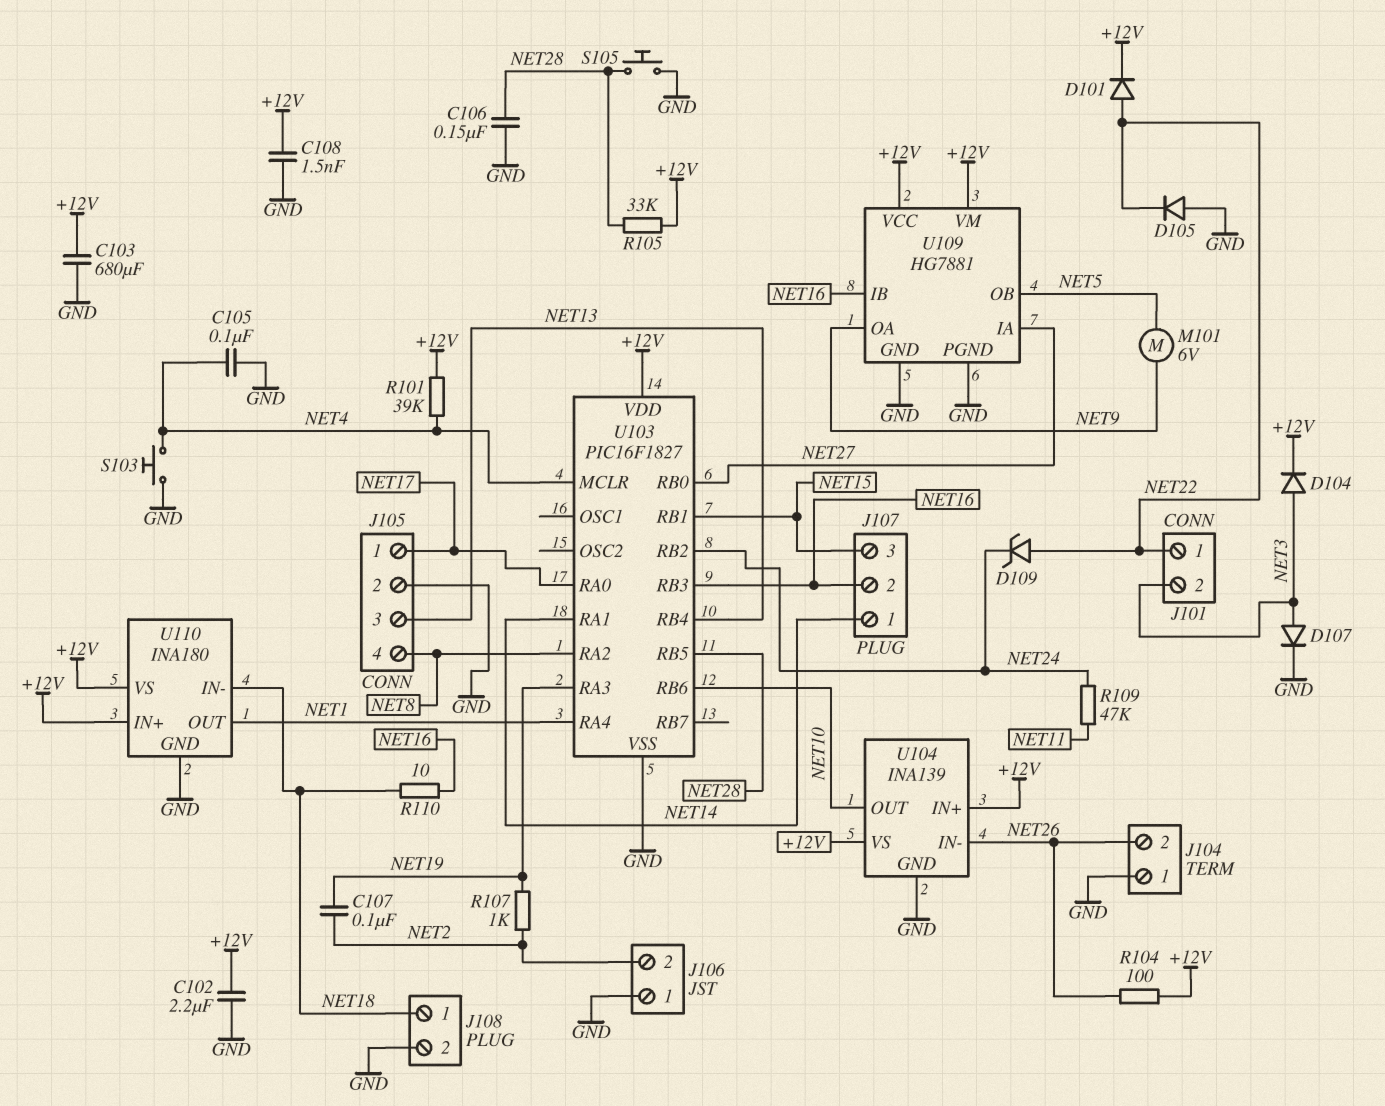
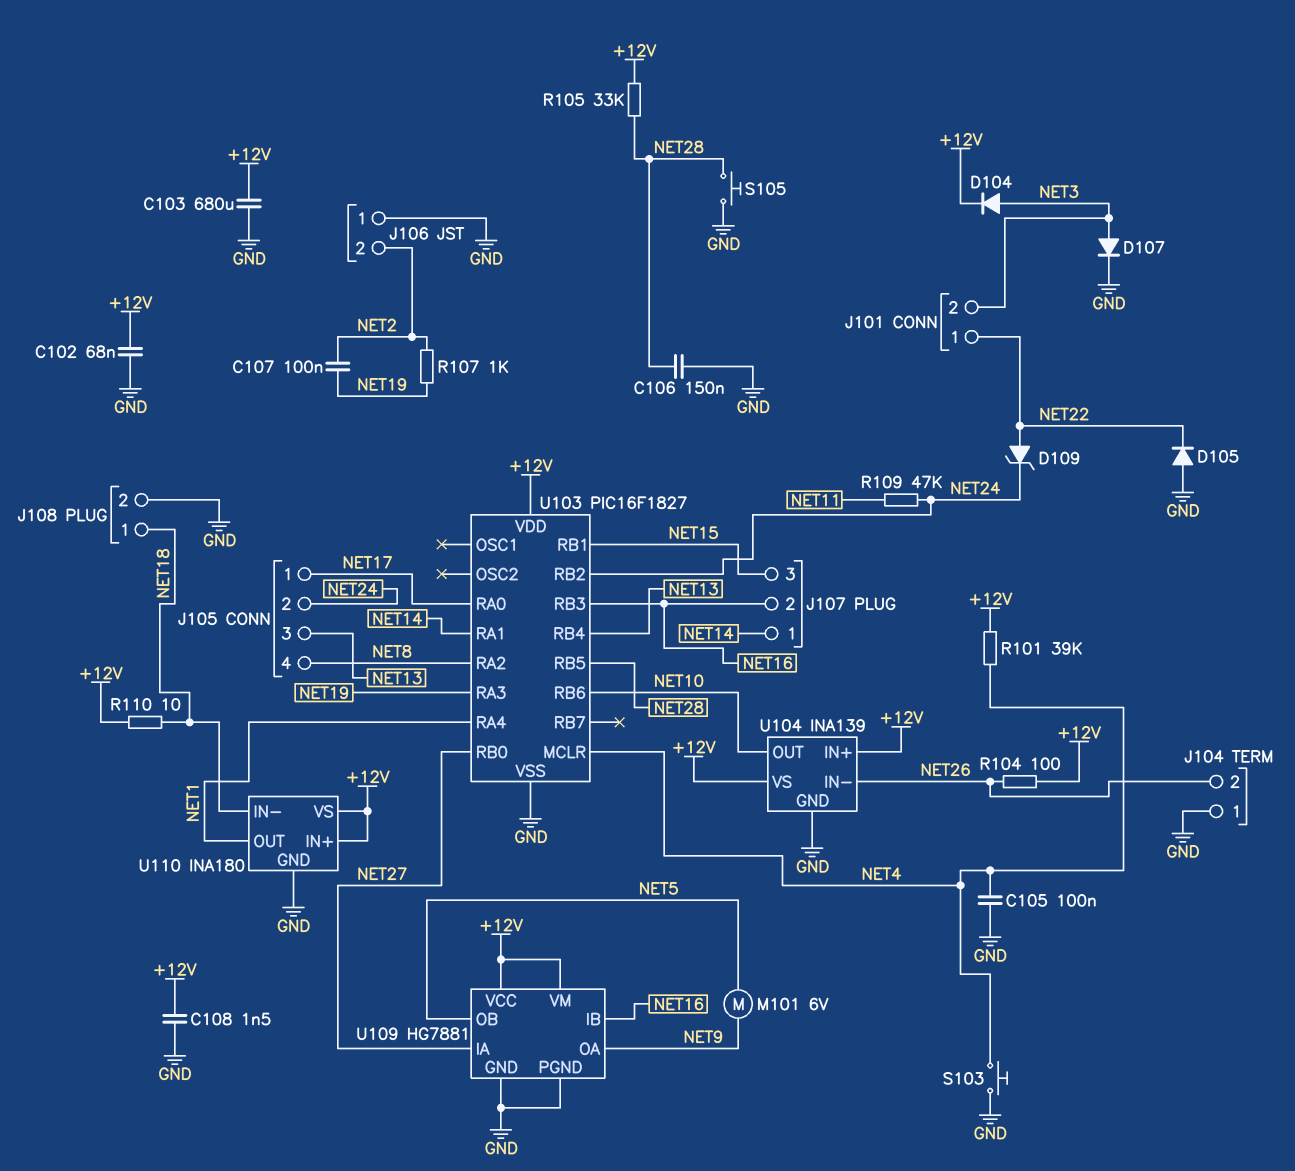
C102: 2.2uF (+12V, GND) -> 68nF (+12V, GND)
D101: diode (A NET22, K +12V) -> none
J105 pin 2: GND -> NET24
R110: 10 (NET16, NET18) -> 10 (+12V, NET18)

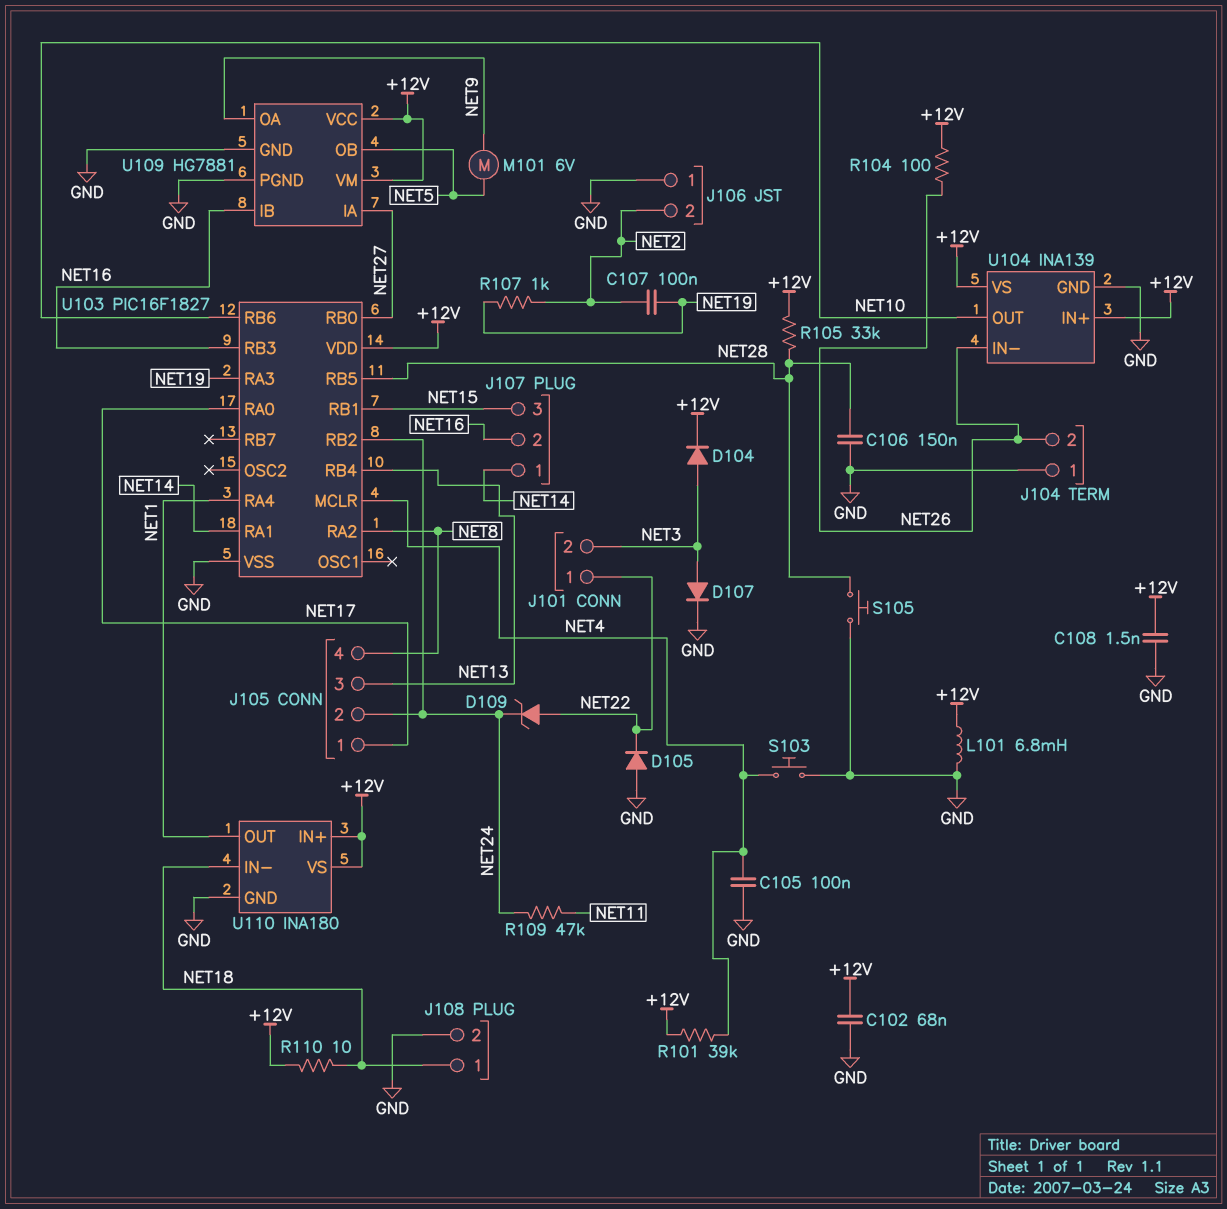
C103: 680uF (+12V, GND) -> none
L101: none -> 6.8mH (+12V, GND)

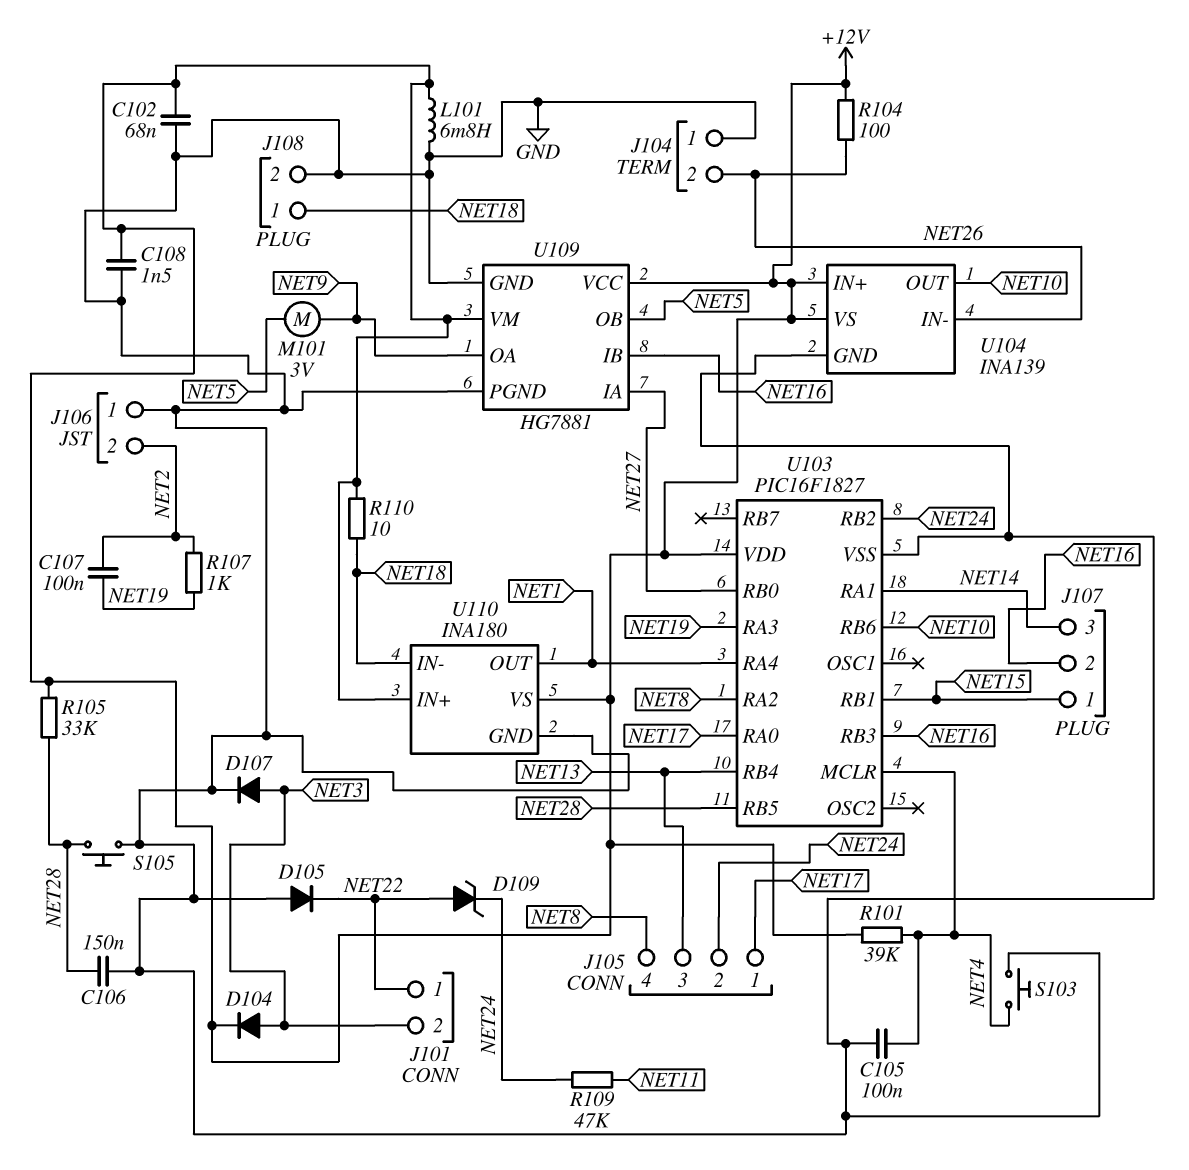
J107 pin 1: NET14 -> NET15
J107 pin 3: NET15 -> NET14
M101: motor 6V (NET5, NET9) -> motor 3V (NET5, NET9)

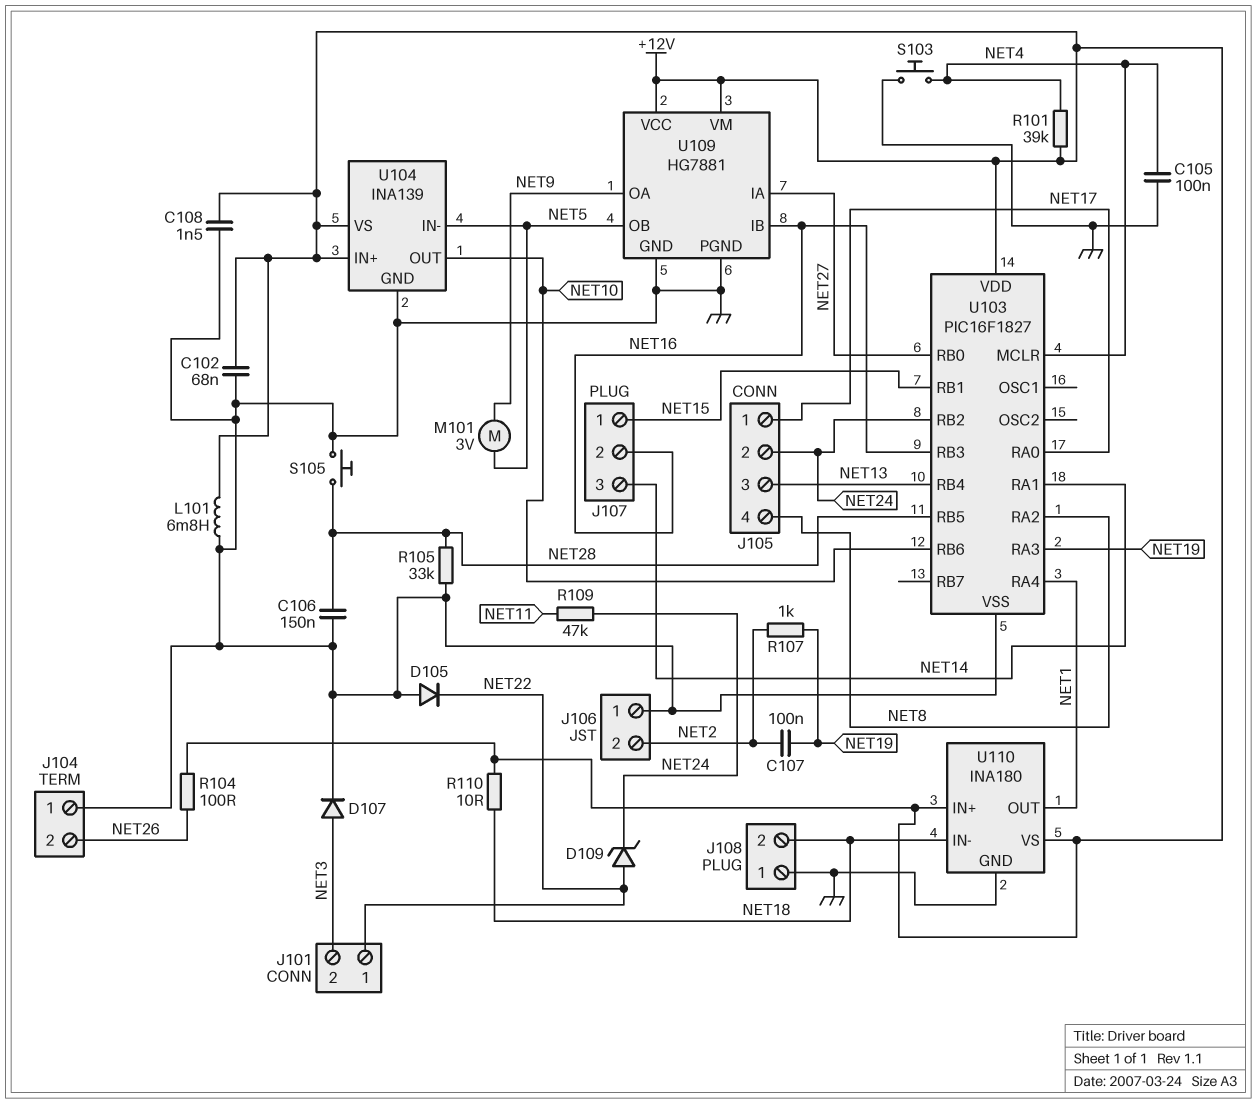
D104: diode (A NET3, K +12V) -> none
J108 pin 1: NET18 -> GND
J108 pin 2: GND -> NET18
R105: 33k (+12V, NET28) -> 33k (GND, NET28)
U104 pin IN-: NET26 -> NET5

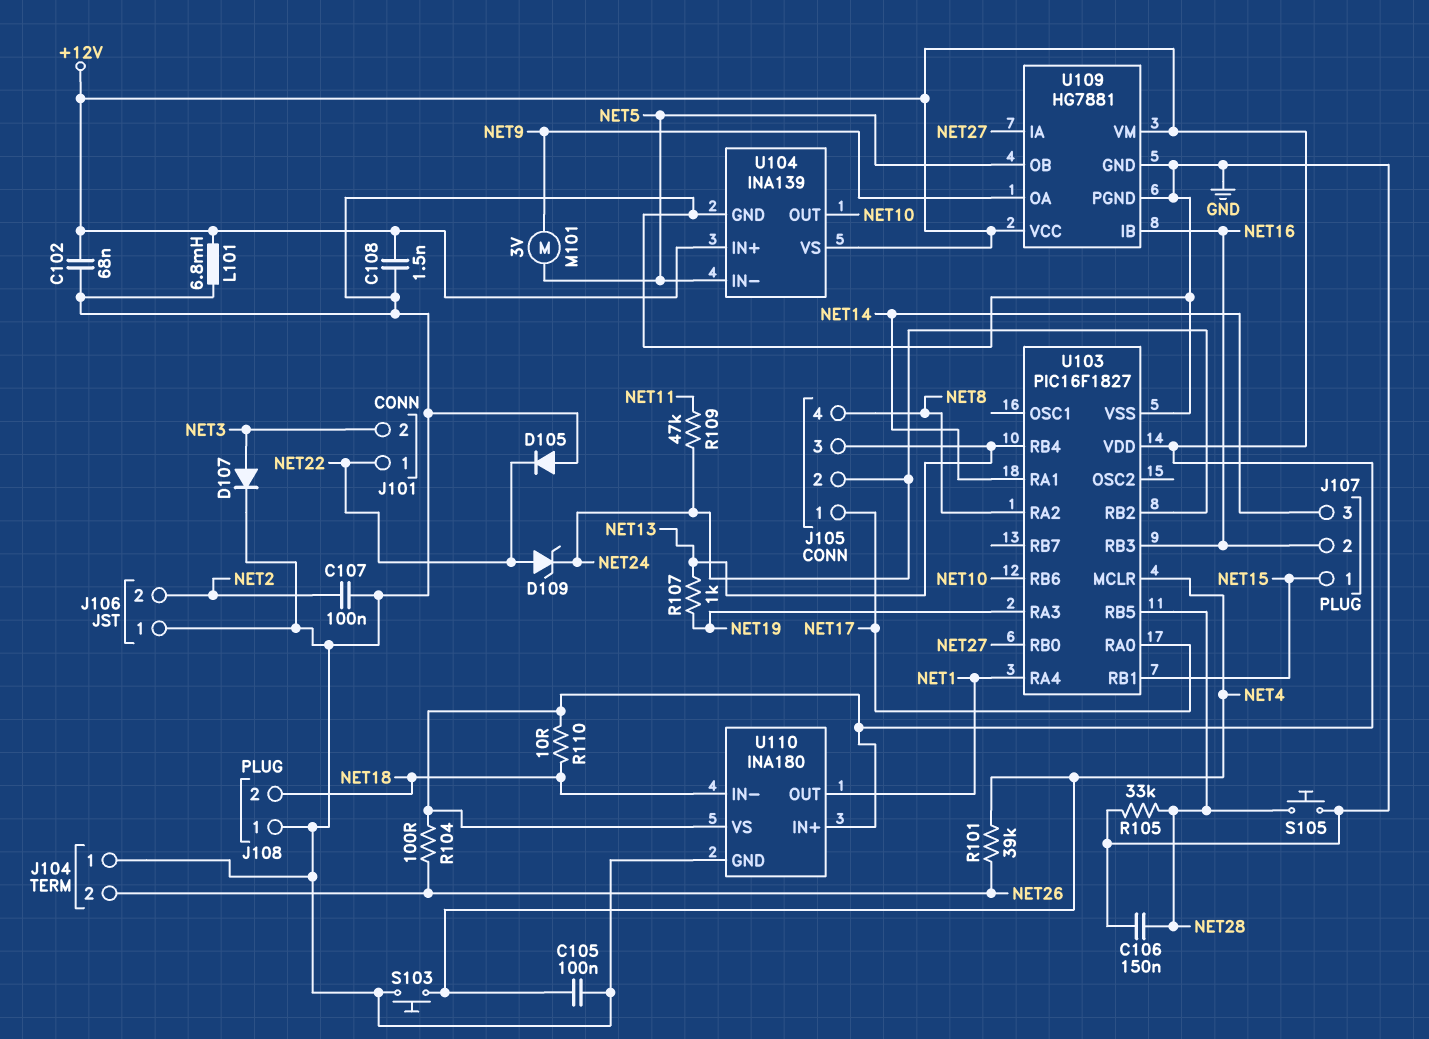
C107: 100nF (NET2, NET19) -> 100nF (GND, NET2)
R101: 39k (+12V, NET4) -> 39k (NET4, NET26)
R107: 1k (NET2, NET19) -> 1k (NET13, NET19)

